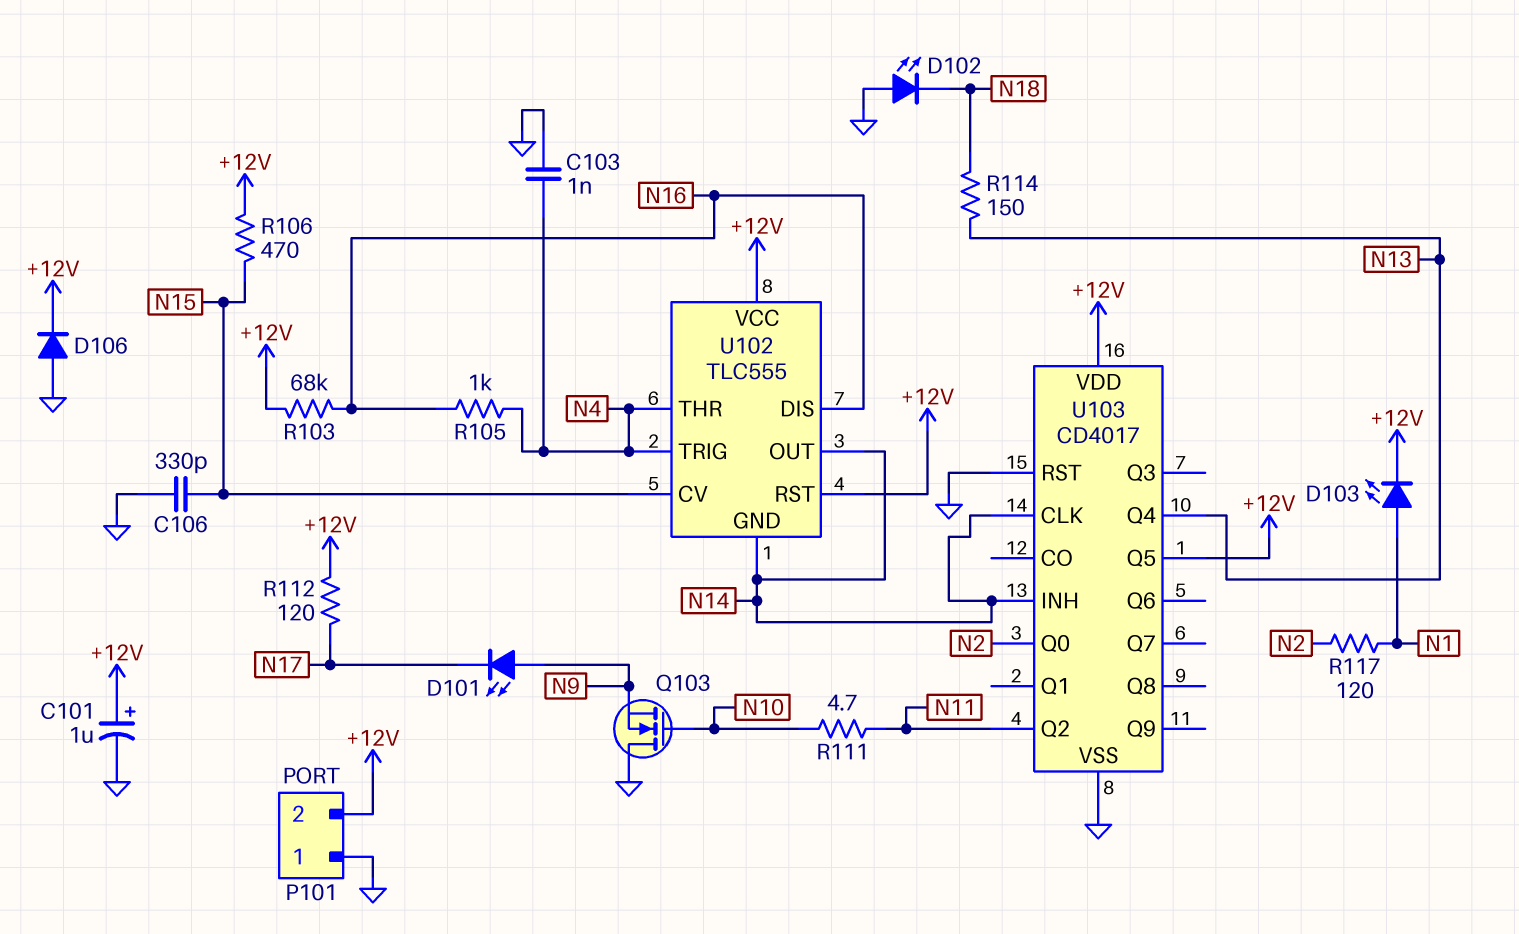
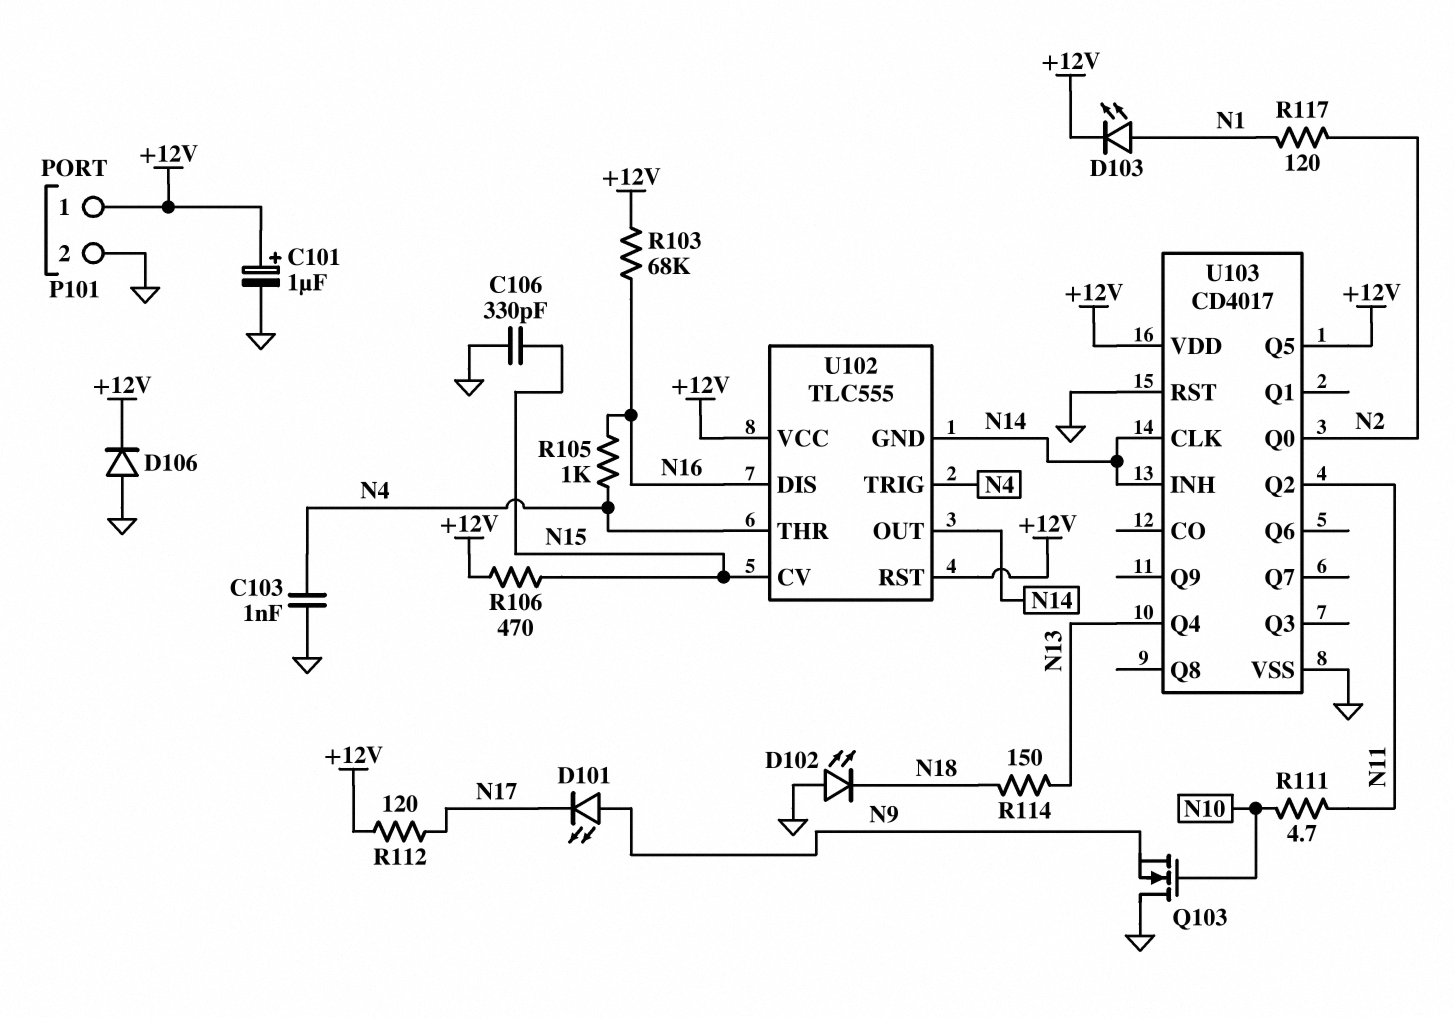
P101 pin 1: GND -> +12V
P101 pin 2: +12V -> GND

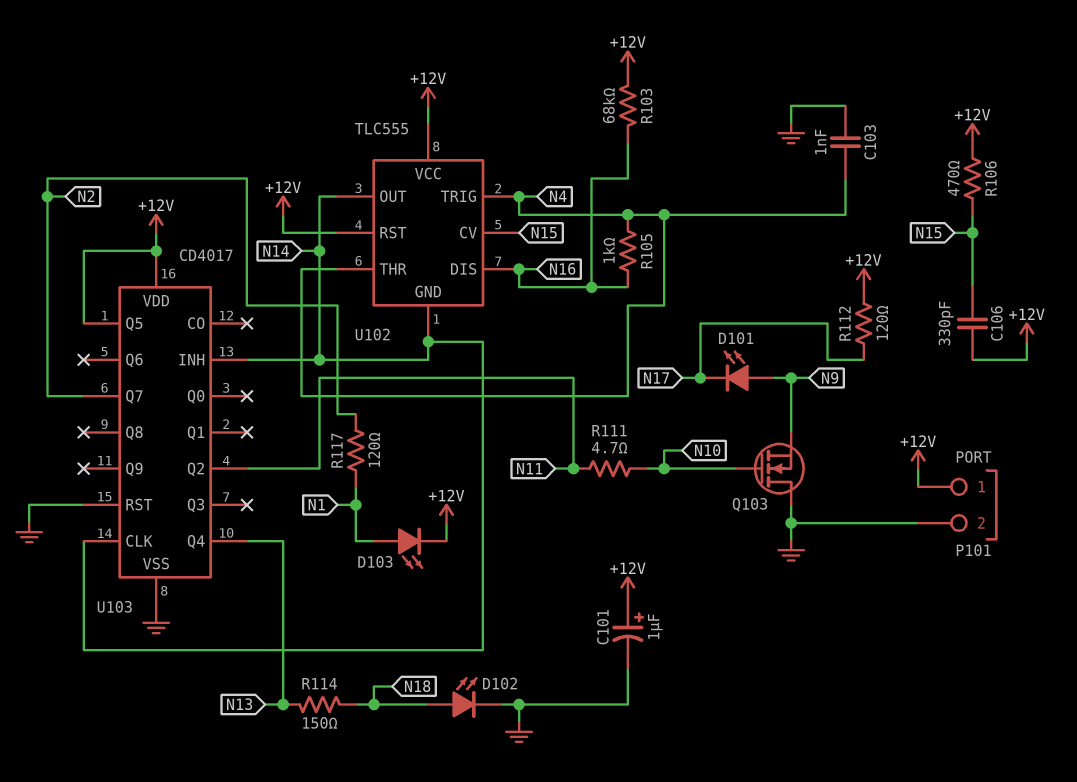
C106: 330pF (GND, N15) -> 330pF (+12V, N15)
D102: LED (A GND, K N18) -> LED (A N18, K GND)
D106: diode (A GND, K +12V) -> none
U103 pin Q0: N2 -> none
U103 pin Q7: none -> N2

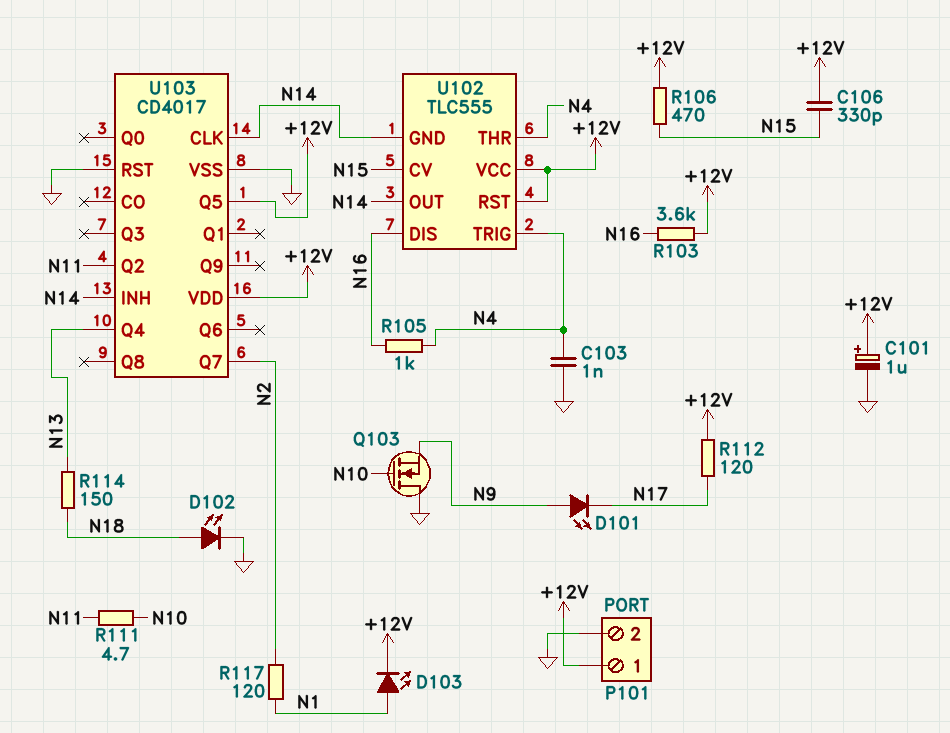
R103: 68k (+12V, N16) -> 3.6k (+12V, N16)

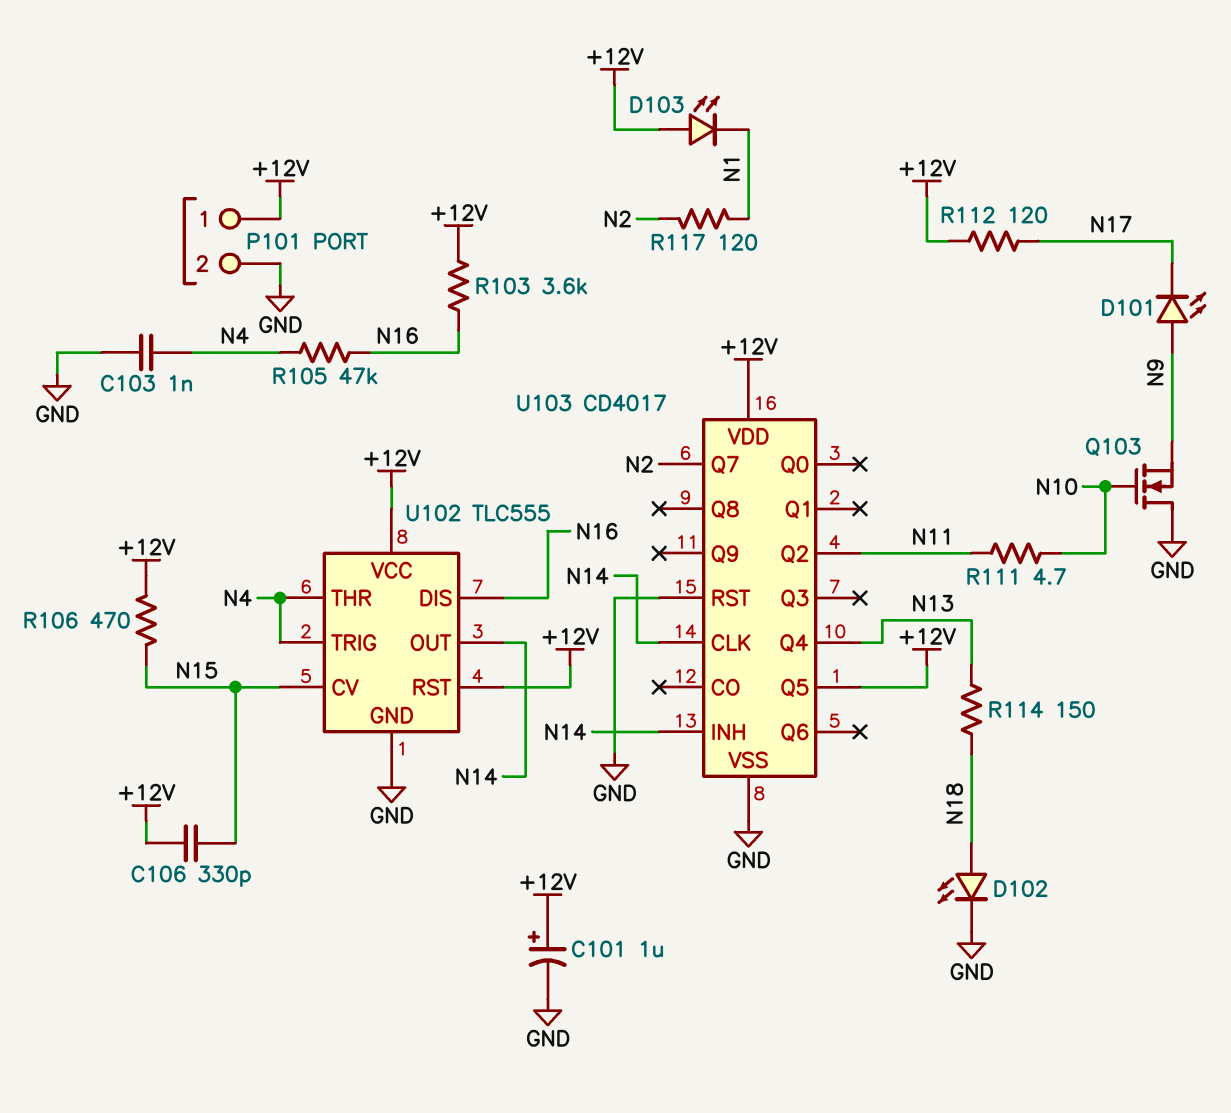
D103: LED (A N1, K +12V) -> LED (A +12V, K N1)
R105: 1k (N4, N16) -> 47k (N4, N16)
U102 pin GND: N14 -> GND

